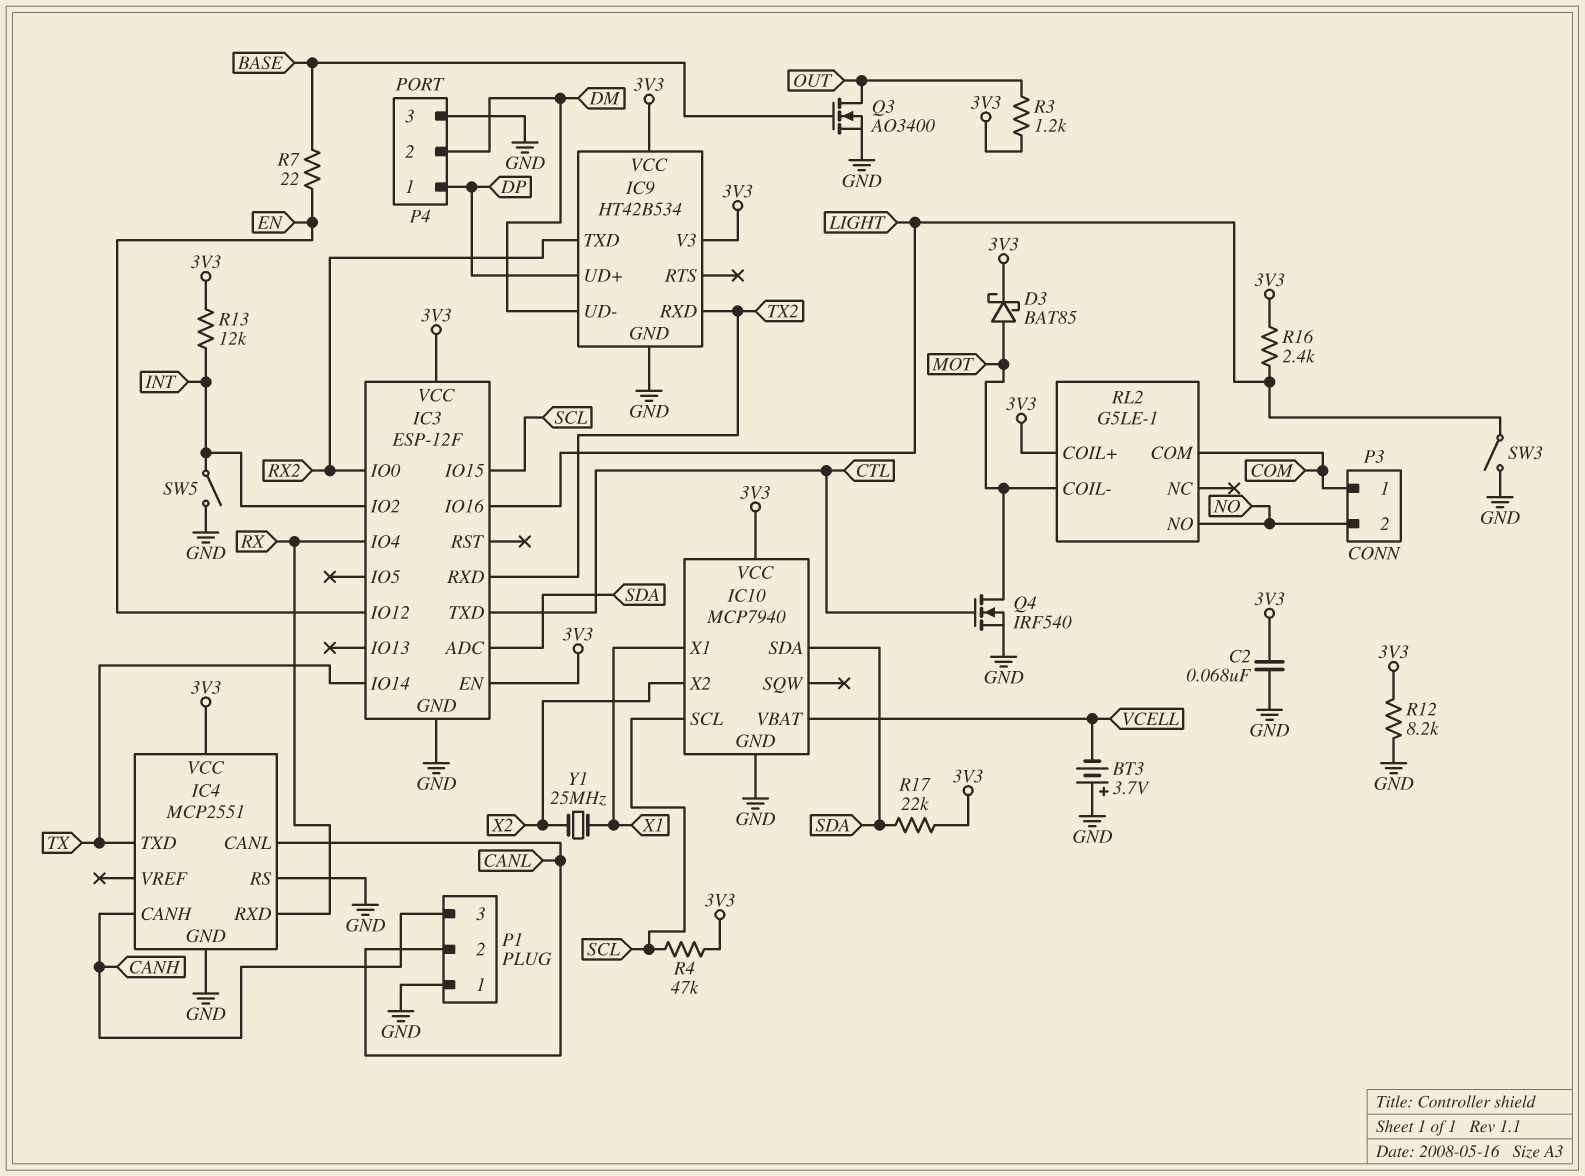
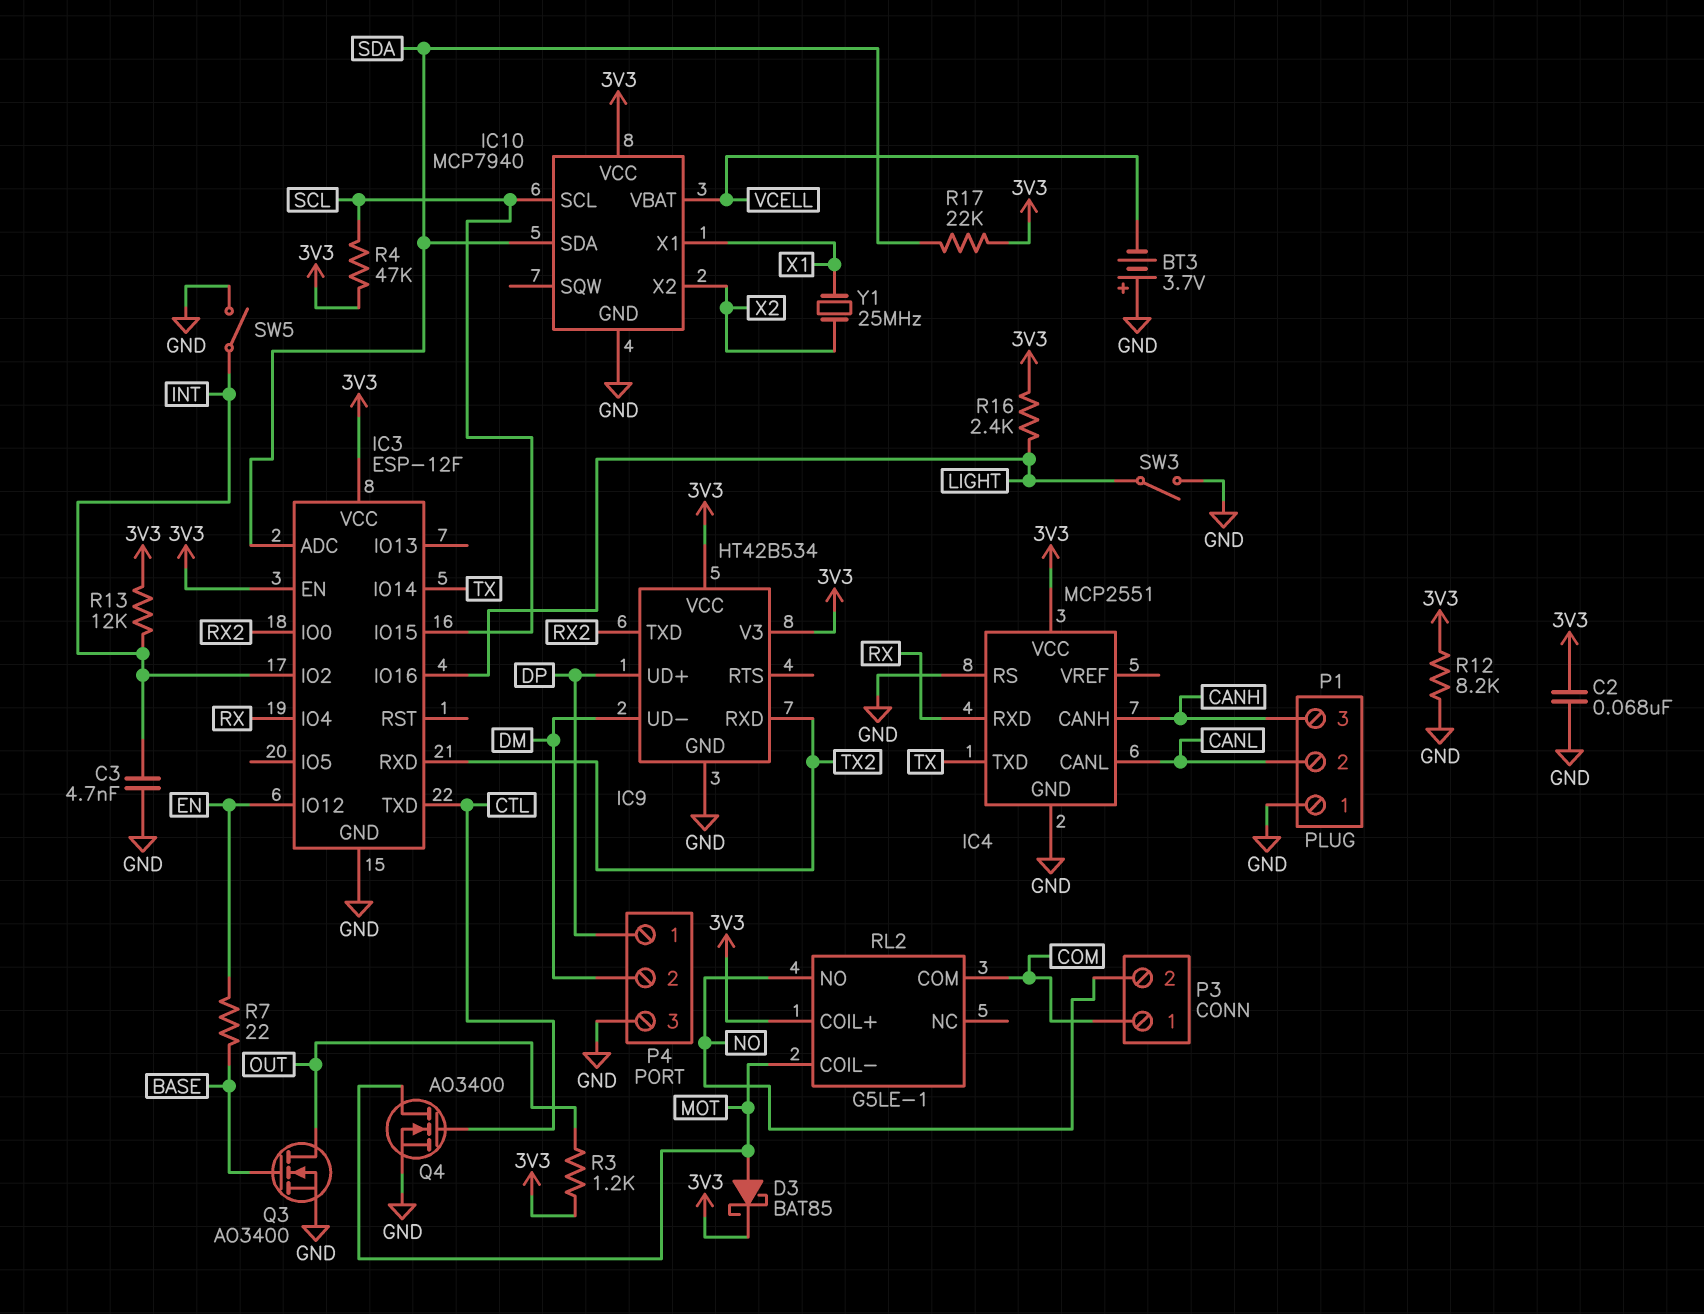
C3: none -> 4.7nF (GND, INT)
Q4: NMOS IRF540 (G CTL, D MOT, S GND) -> NMOS AO3400 (G CTL, D MOT, S GND)

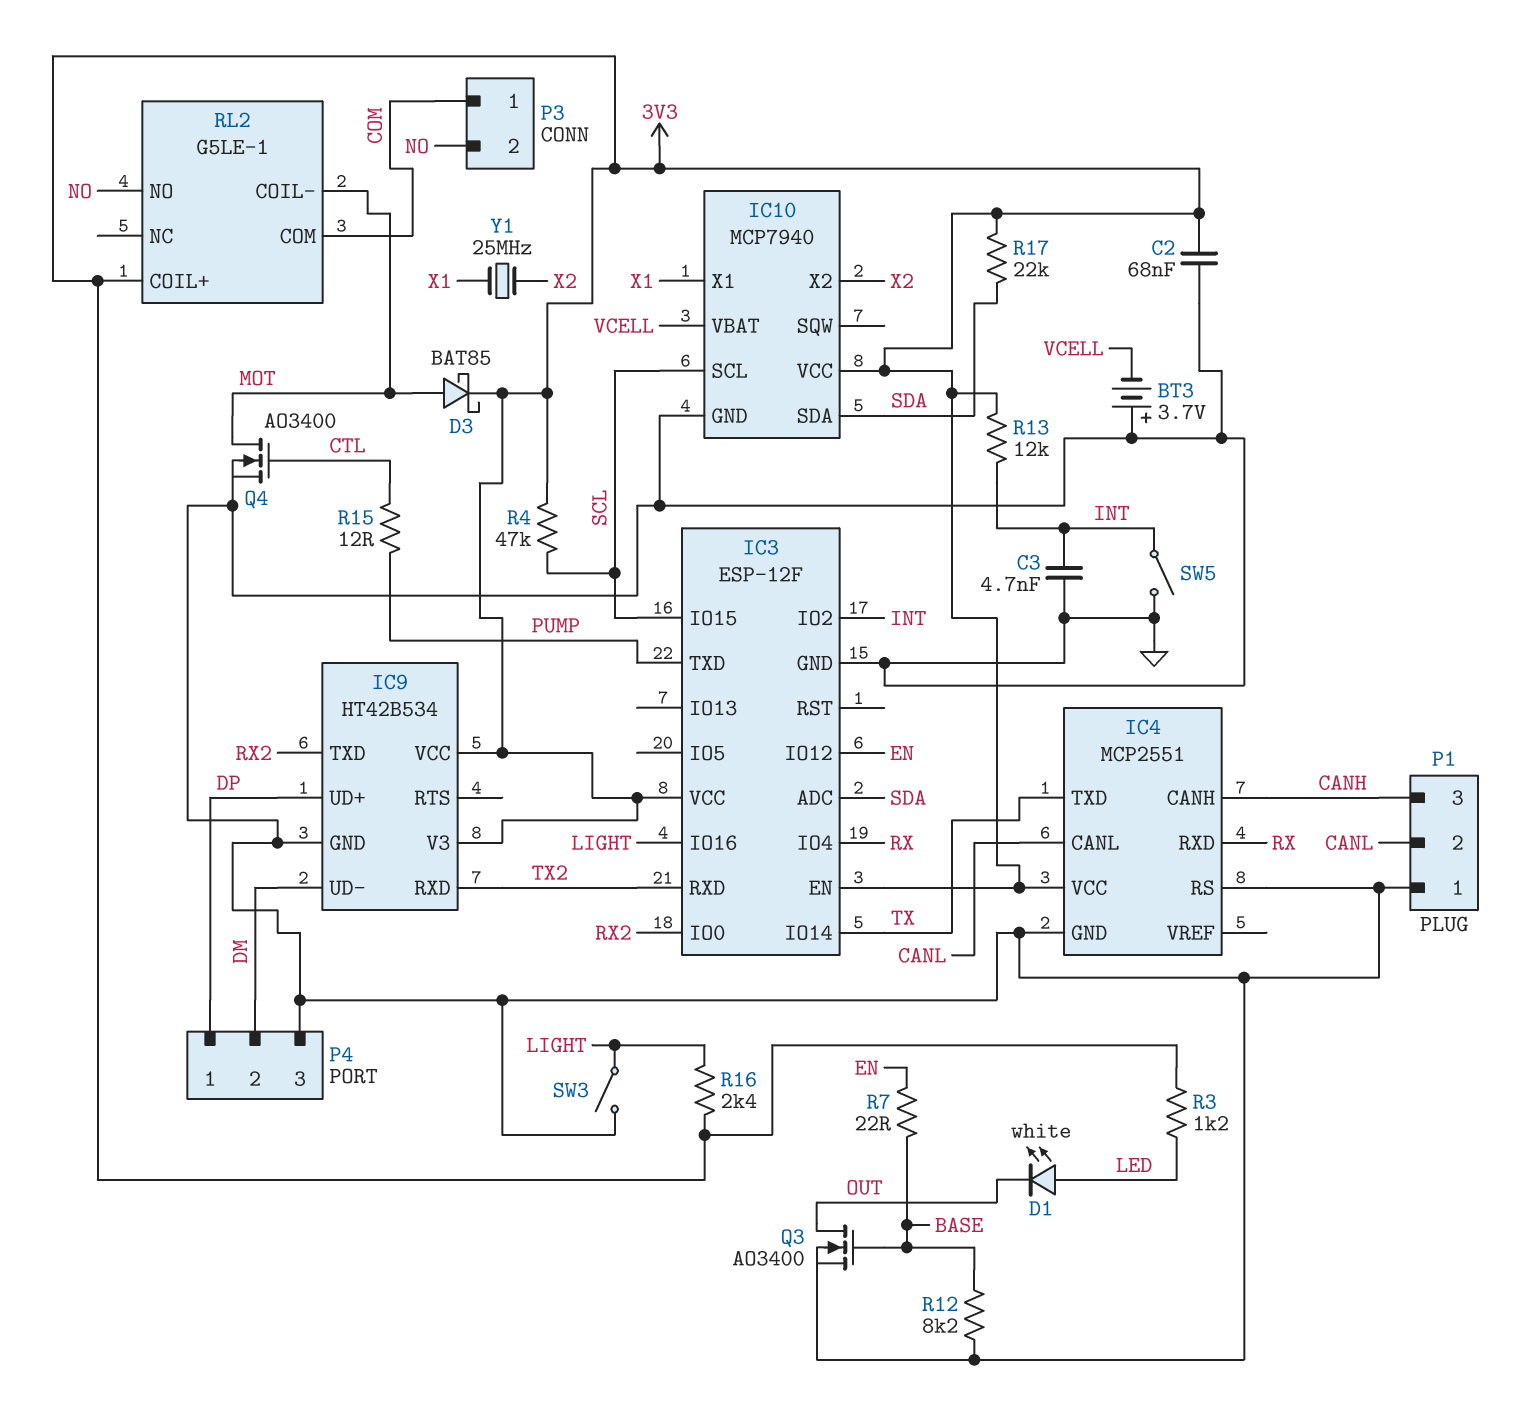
D1: none -> LED white (A LED, K OUT)
IC3 pin TXD: CTL -> PUMP
R3: 1.2k (3V3, OUT) -> 1.2k (3V3, LED)
R12: 8.2k (3V3, GND) -> 8.2k (BASE, GND)
R15: none -> 12 (CTL, PUMP)

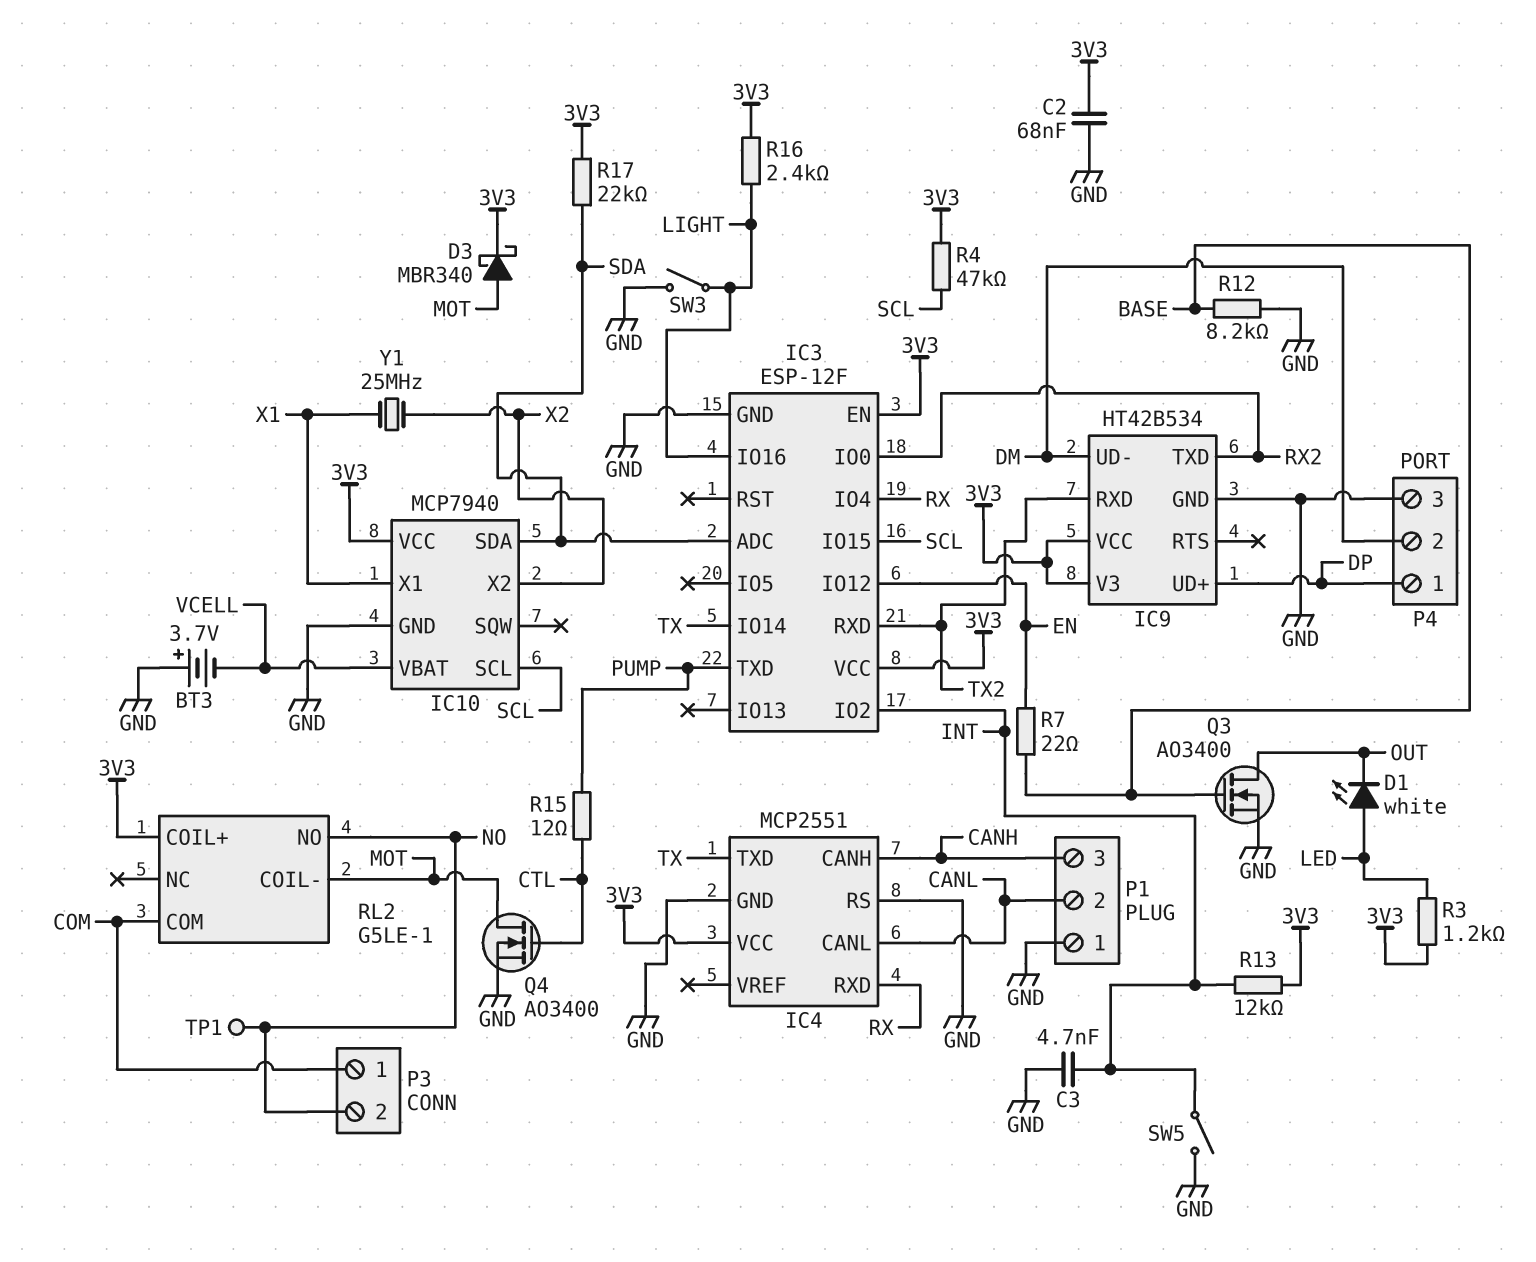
D3: schottky BAT85 (A MOT, K 3V3) -> schottky MBR340 (A MOT, K 3V3)
TP1: none -> test point (NO)

